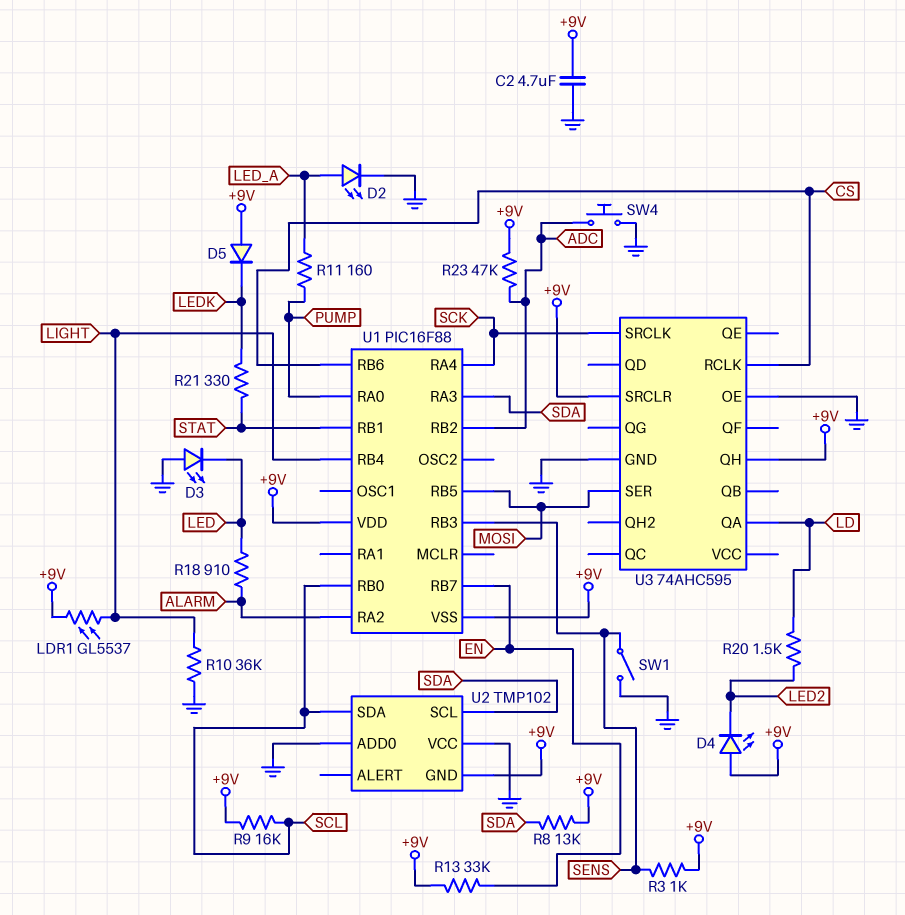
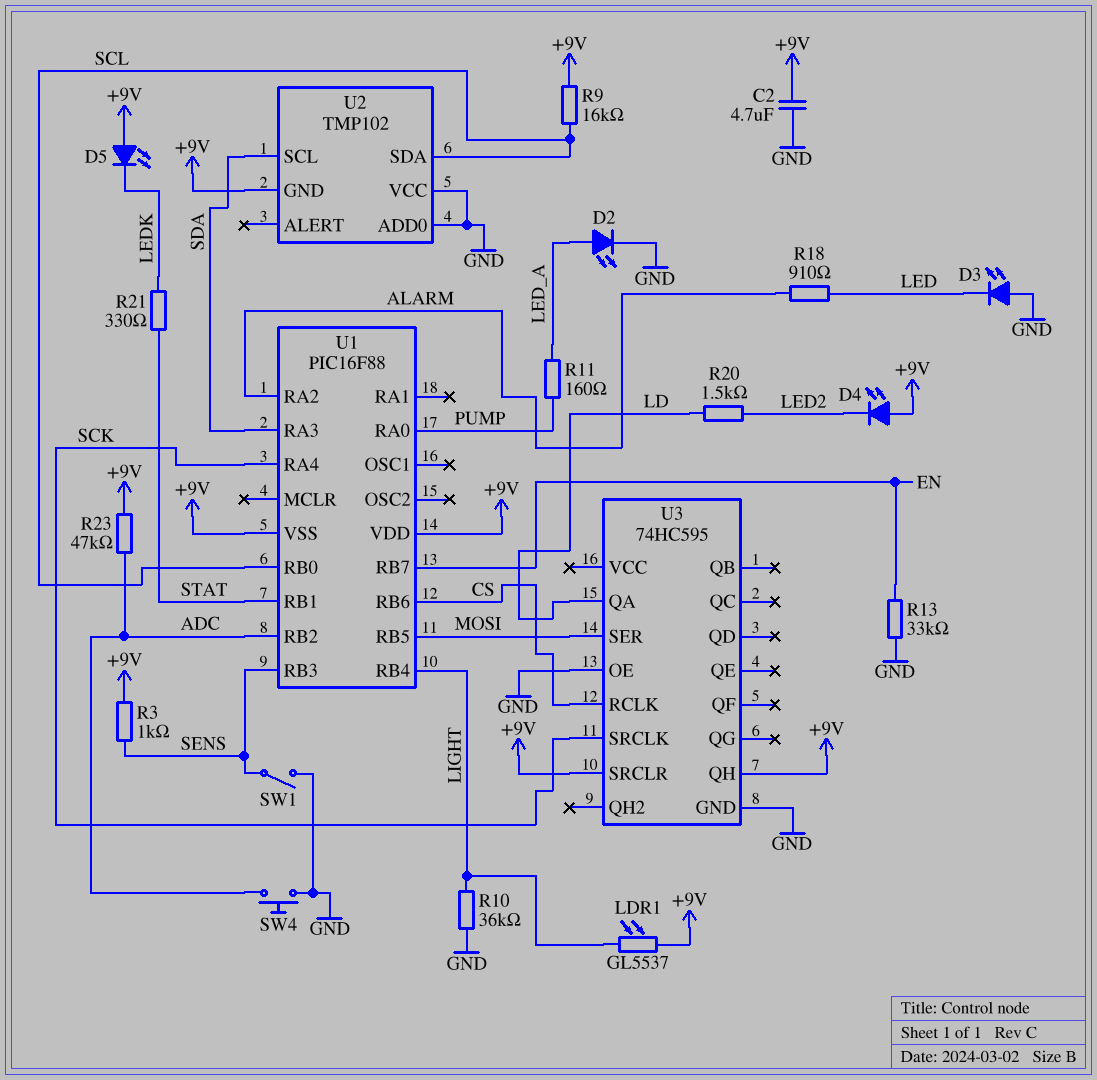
D5: diode (A +9V, K LEDK) -> LED (A +9V, K LEDK)
R8: 13k (+9V, SDA) -> none
R13: 33k (+9V, EN) -> 33k (EN, GND)
U3: 74AHC595 -> 74HC595

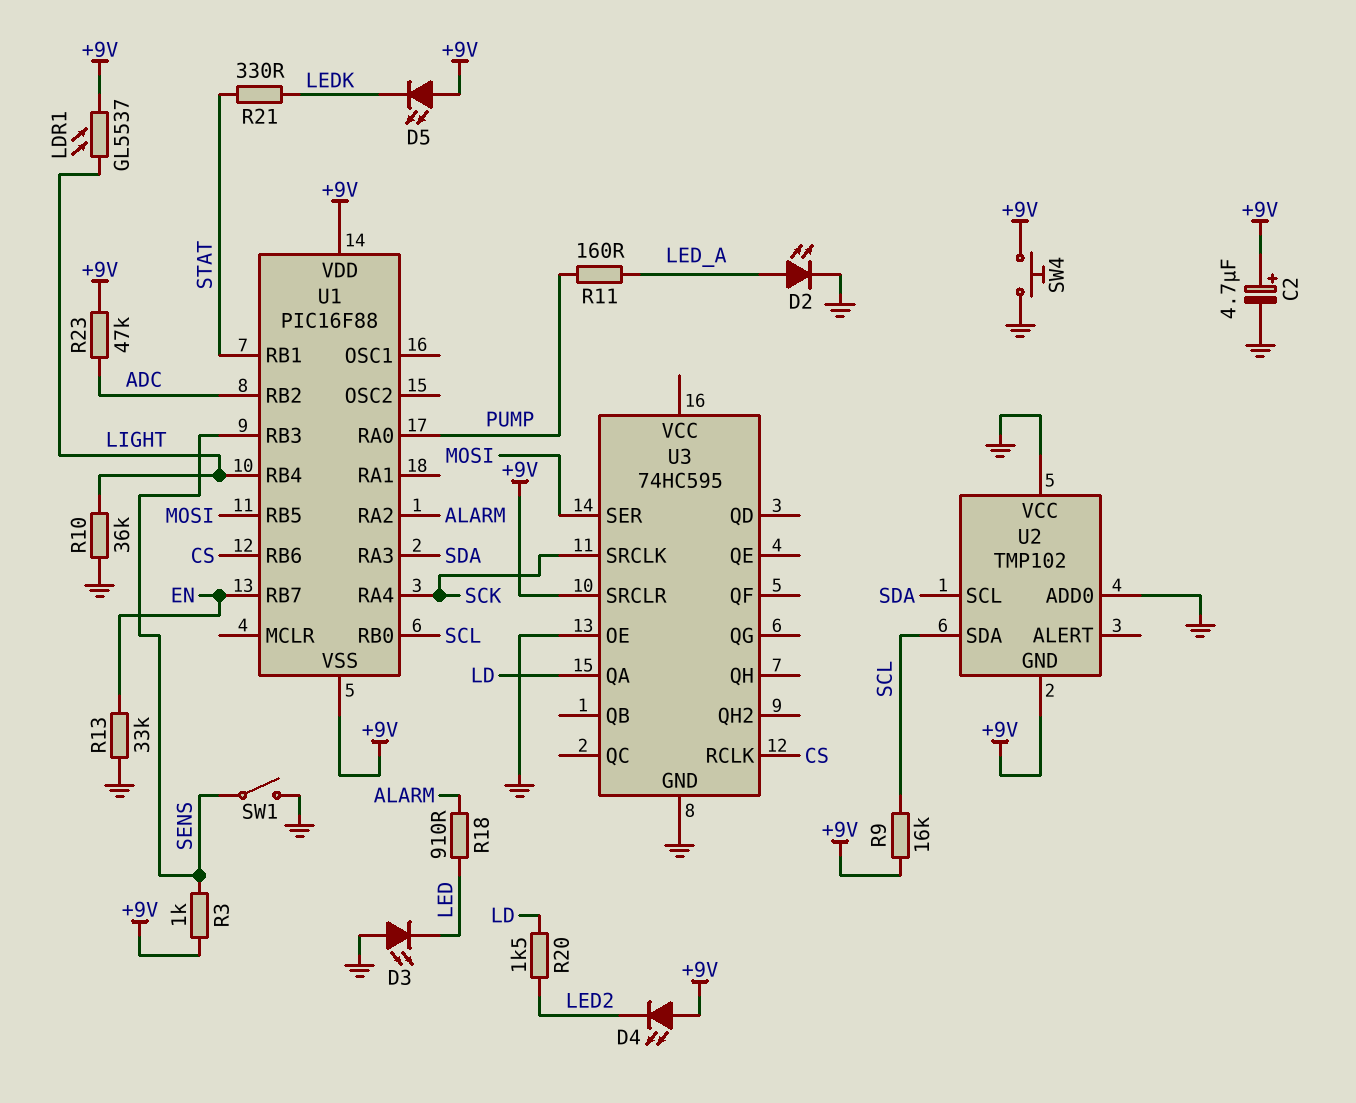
C2: 4.7uF (+9V, GND) -> 4.7uF (plus +9V, minus GND)
SW4: button (ADC, GND) -> button (+9V, GND)
U3 pin QH: +9V -> none

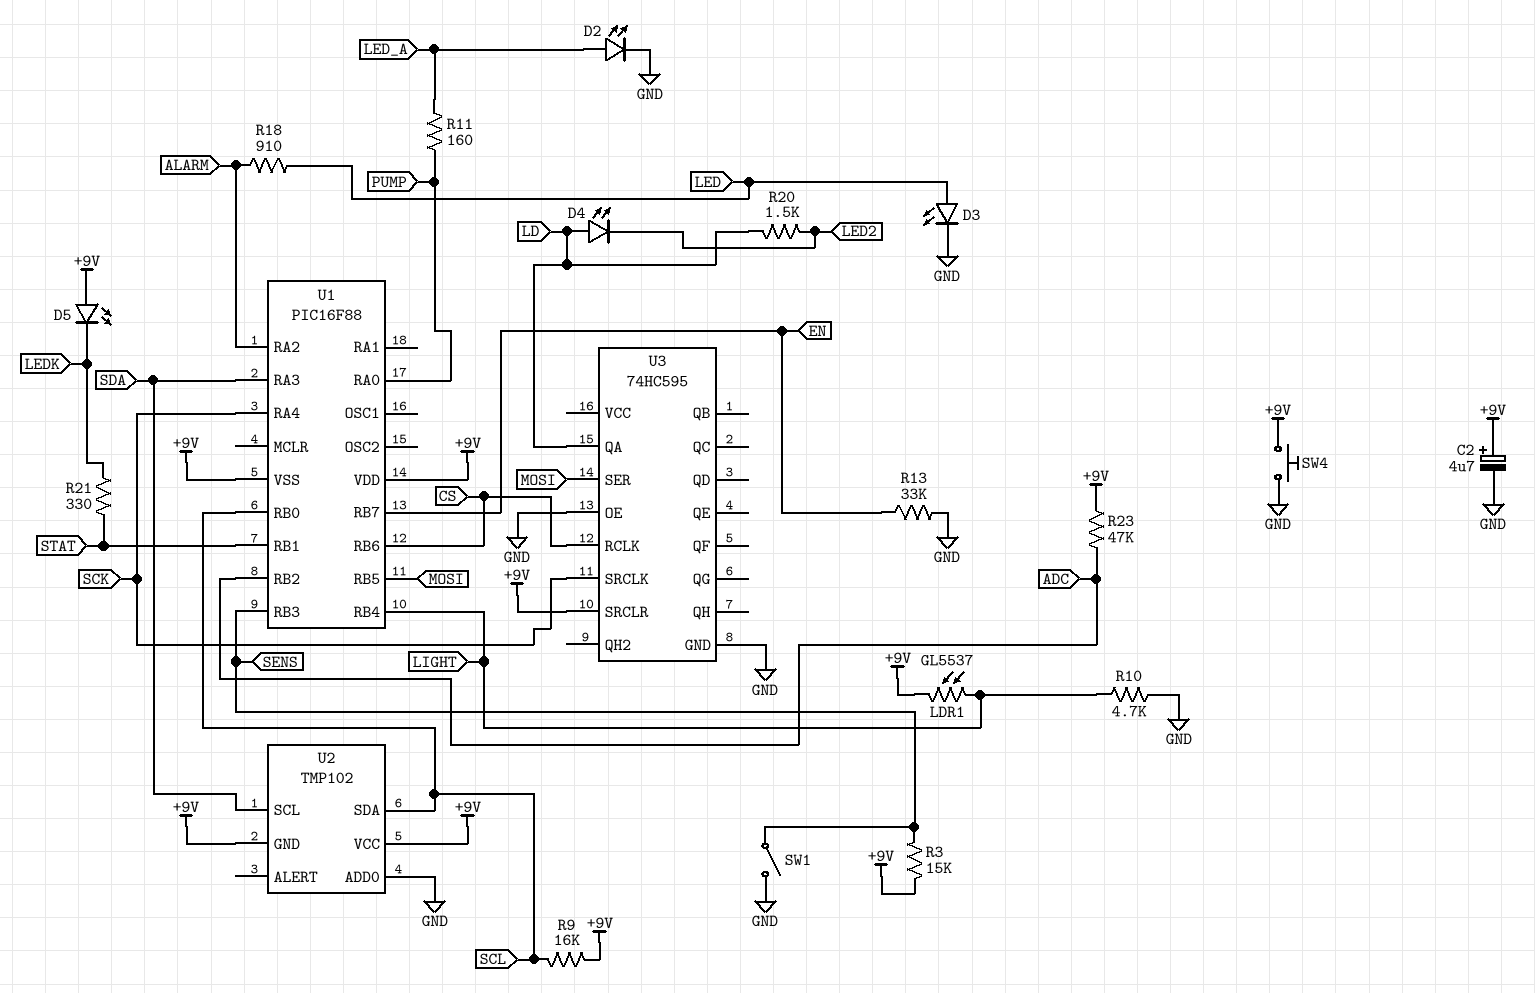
D3: LED (A GND, K LED) -> LED (A LED, K GND)
D4: LED (A +9V, K LED2) -> LED (A LD, K LED2)
R3: 1k (+9V, SENS) -> 15k (+9V, SENS)
R10: 36k (GND, LIGHT) -> 4.7k (GND, LIGHT)
U2 pin VCC: GND -> +9V

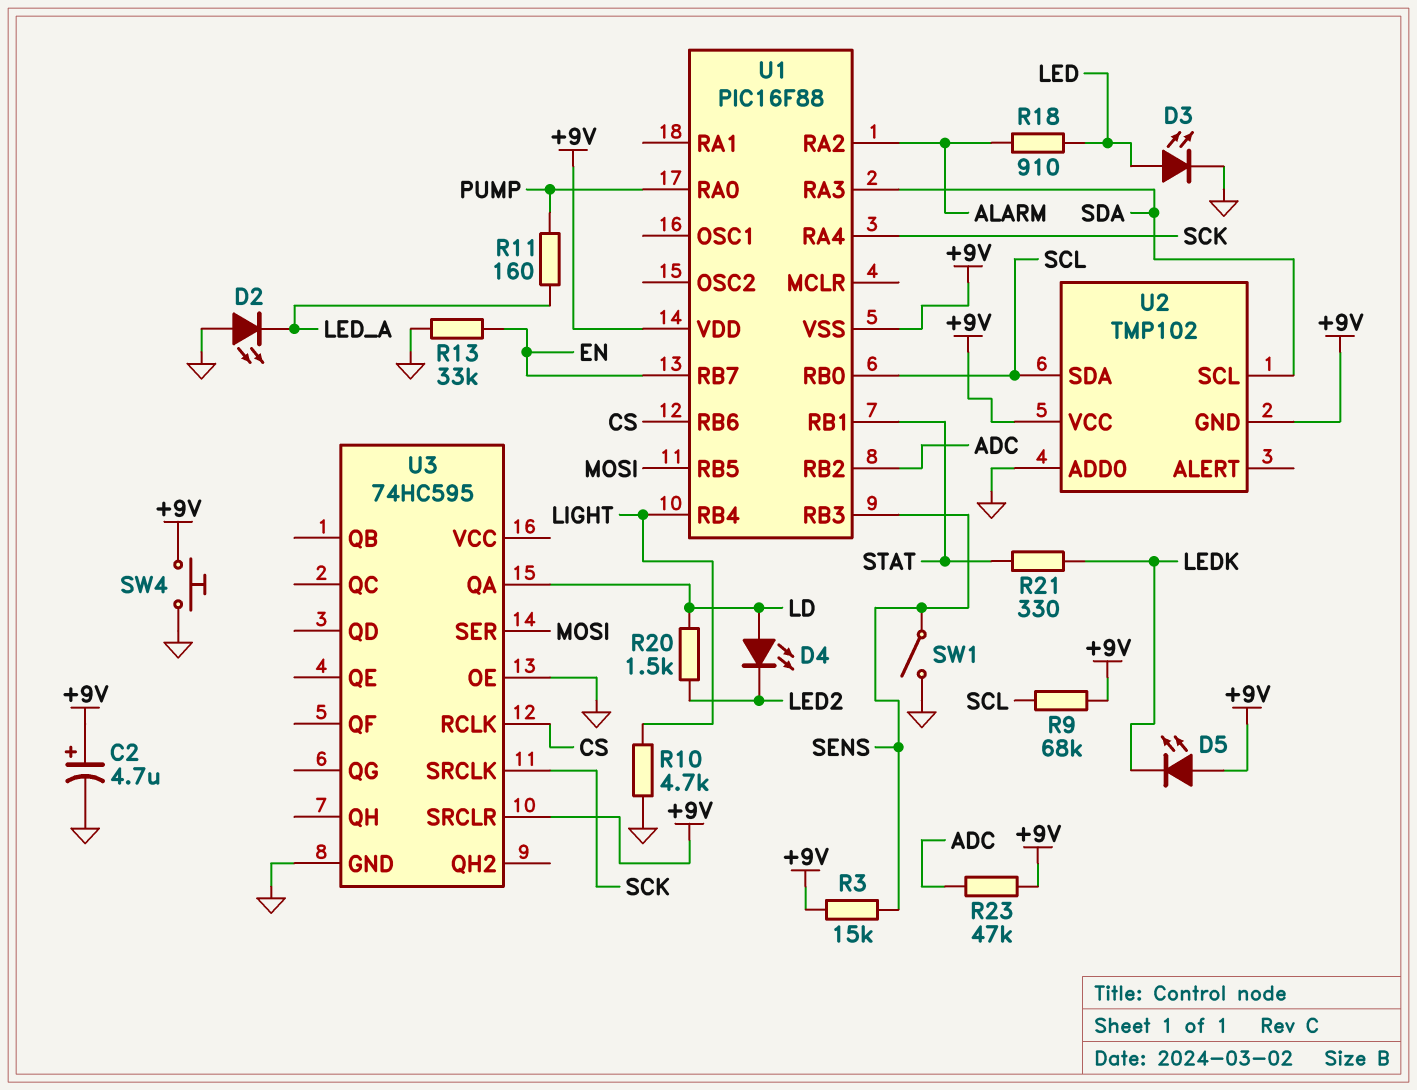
D2: LED (A LED_A, K GND) -> LED (A GND, K LED_A)
LDR1: GL5537 (+9V, LIGHT) -> none
R9: 16k (+9V, SCL) -> 68k (+9V, SCL)

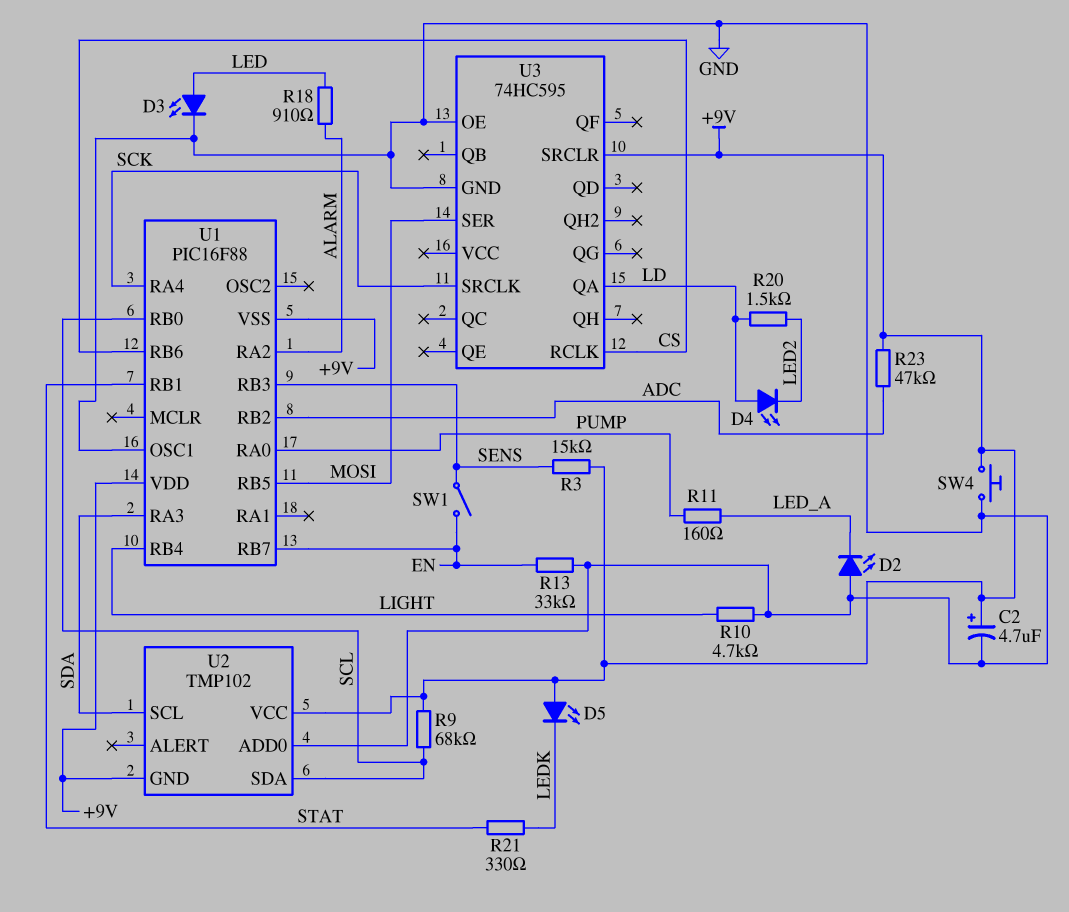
SW1: switch (GND, SENS) -> switch (EN, SENS)
U1 pin OSC1: none -> GND

